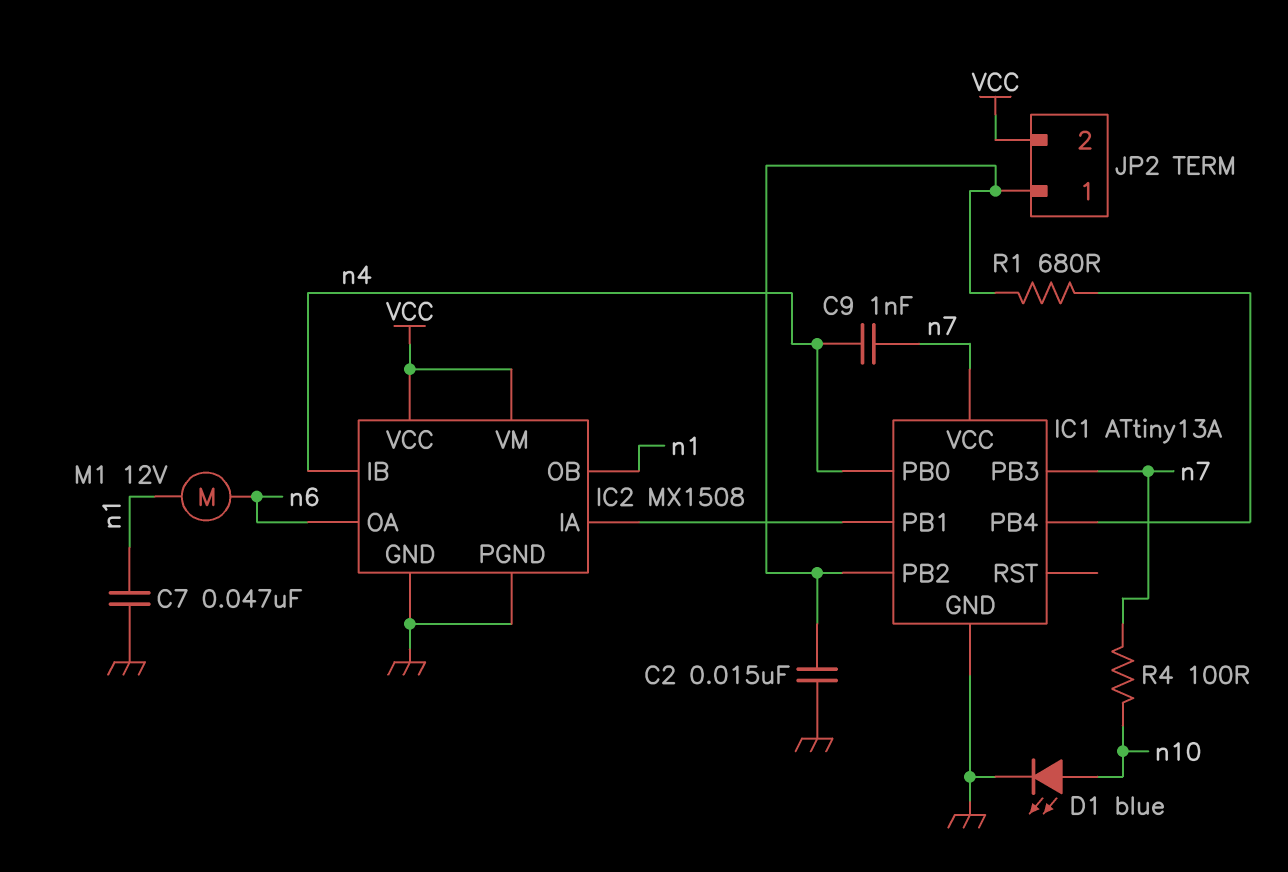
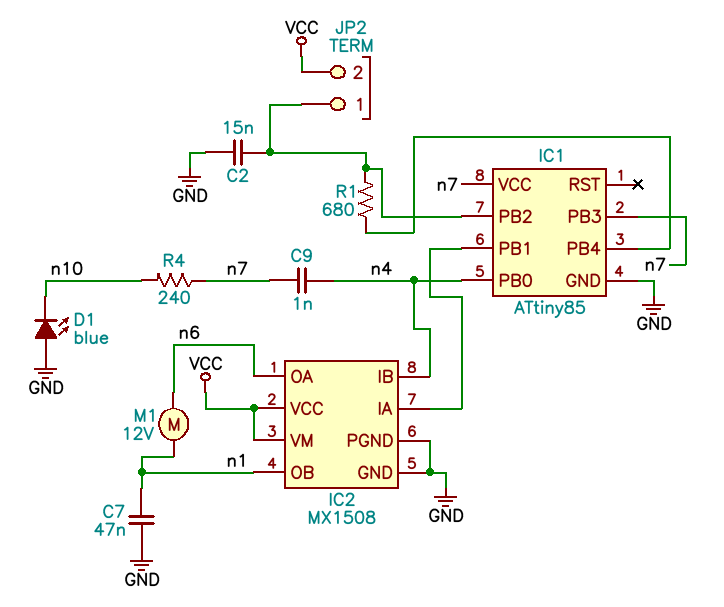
D1: LED blue (A n10, K GND) -> LED blue (A GND, K n10)
IC1: ATtiny13A -> ATtiny85
R4: 100 (n7, n10) -> 240 (n7, n10)

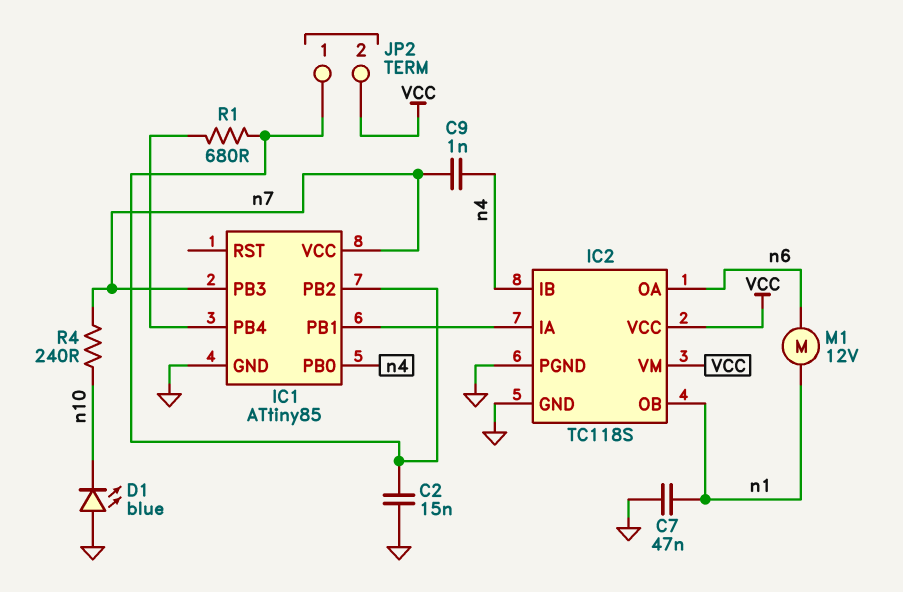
IC2: MX1508 -> TC118S

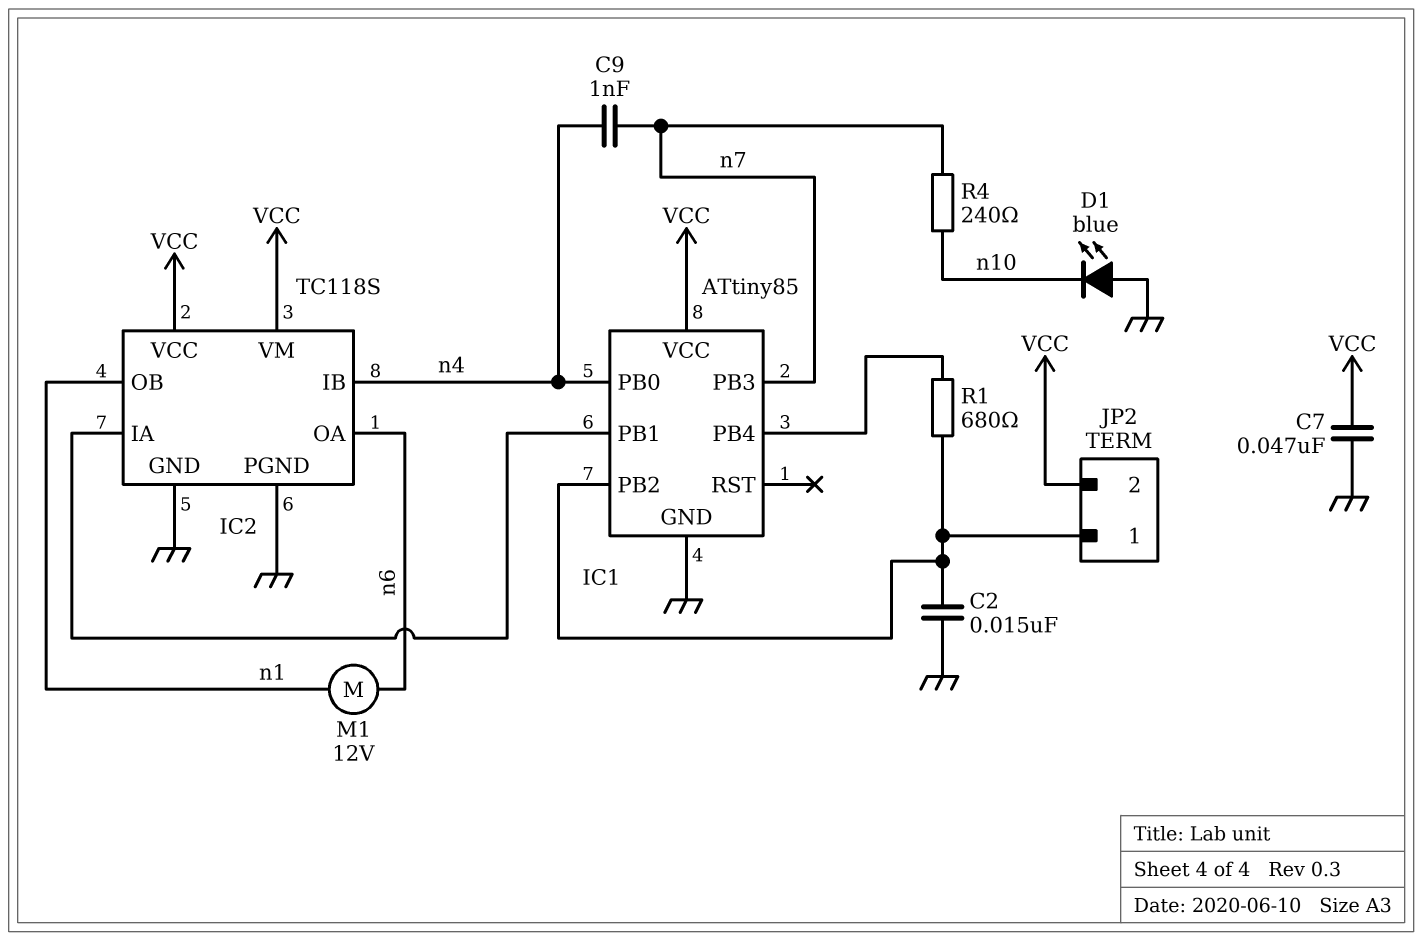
C7: 47nF (GND, n1) -> 47nF (GND, VCC)
IC1 pin VCC: n7 -> VCC

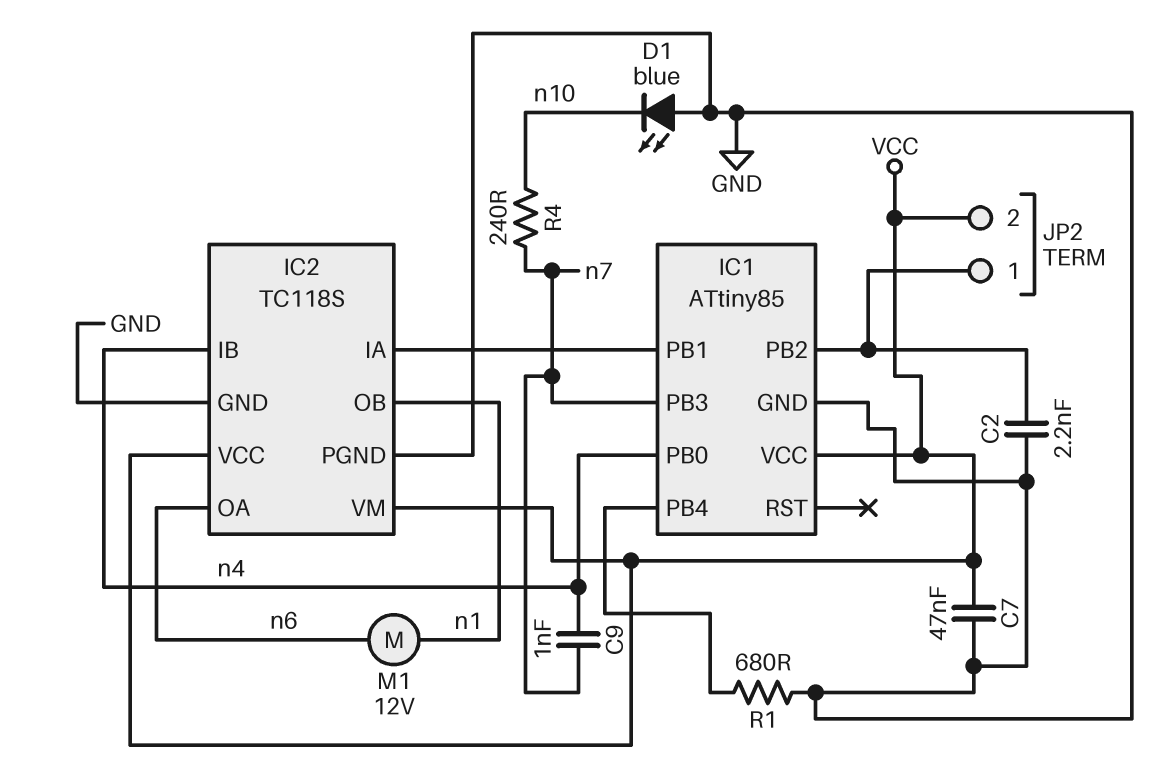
C2: 15nF (GND, IC1/PB2) -> 2.2nF (GND, IC1/PB2)
R1: 680 (IC1/PB2, IC1/PB4) -> 680 (GND, IC1/PB4)

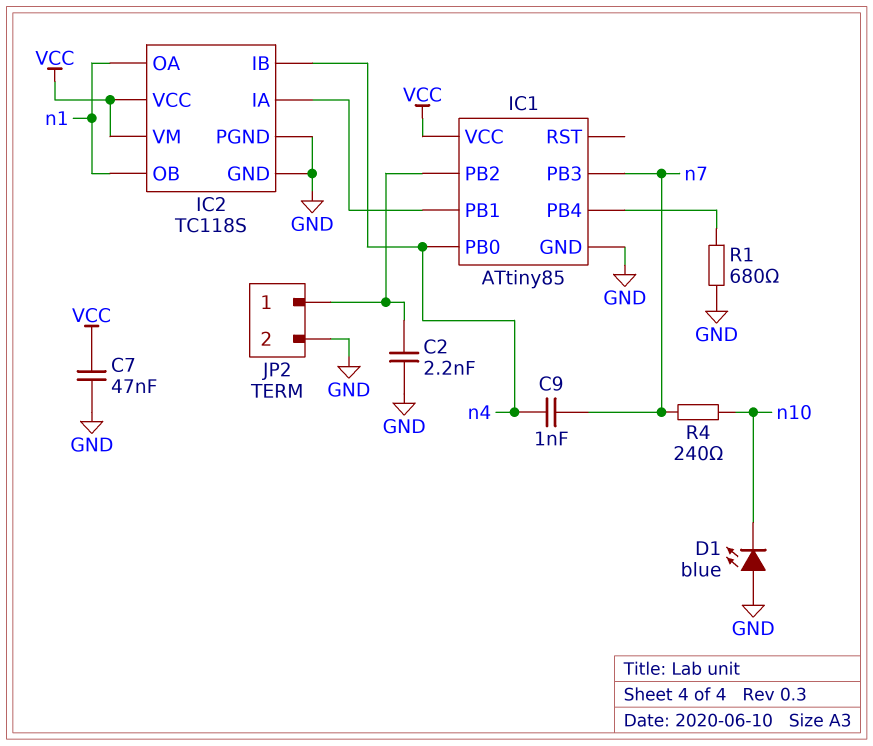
IC2 pin OA: n6 -> n1
JP2 pin 2: VCC -> GND
M1: motor 12V (n1, n6) -> none

